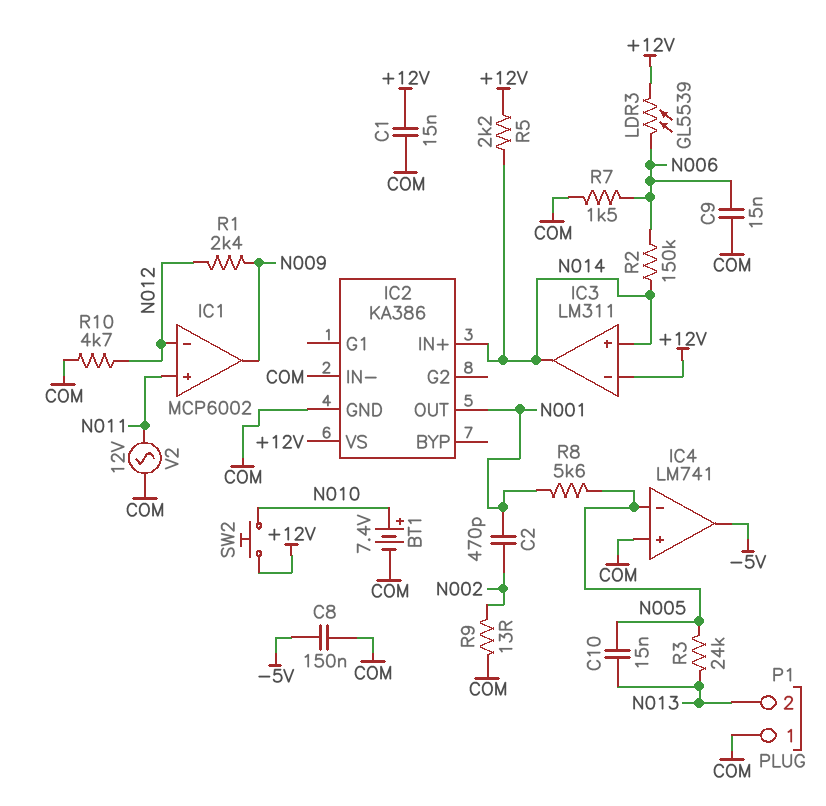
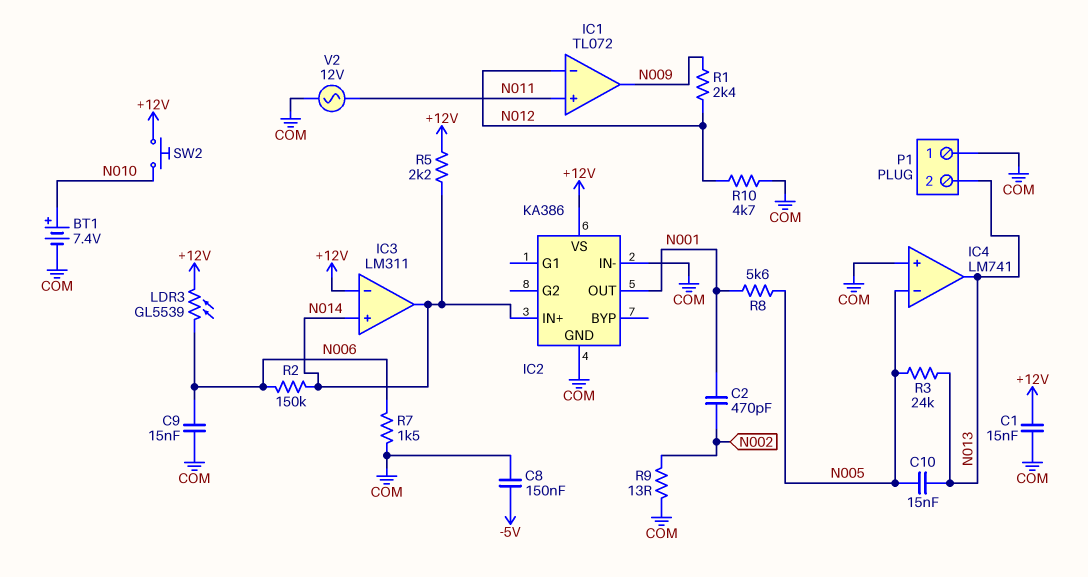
IC1: MCP6002 -> TL072
IC4 pin out: -5V -> N013

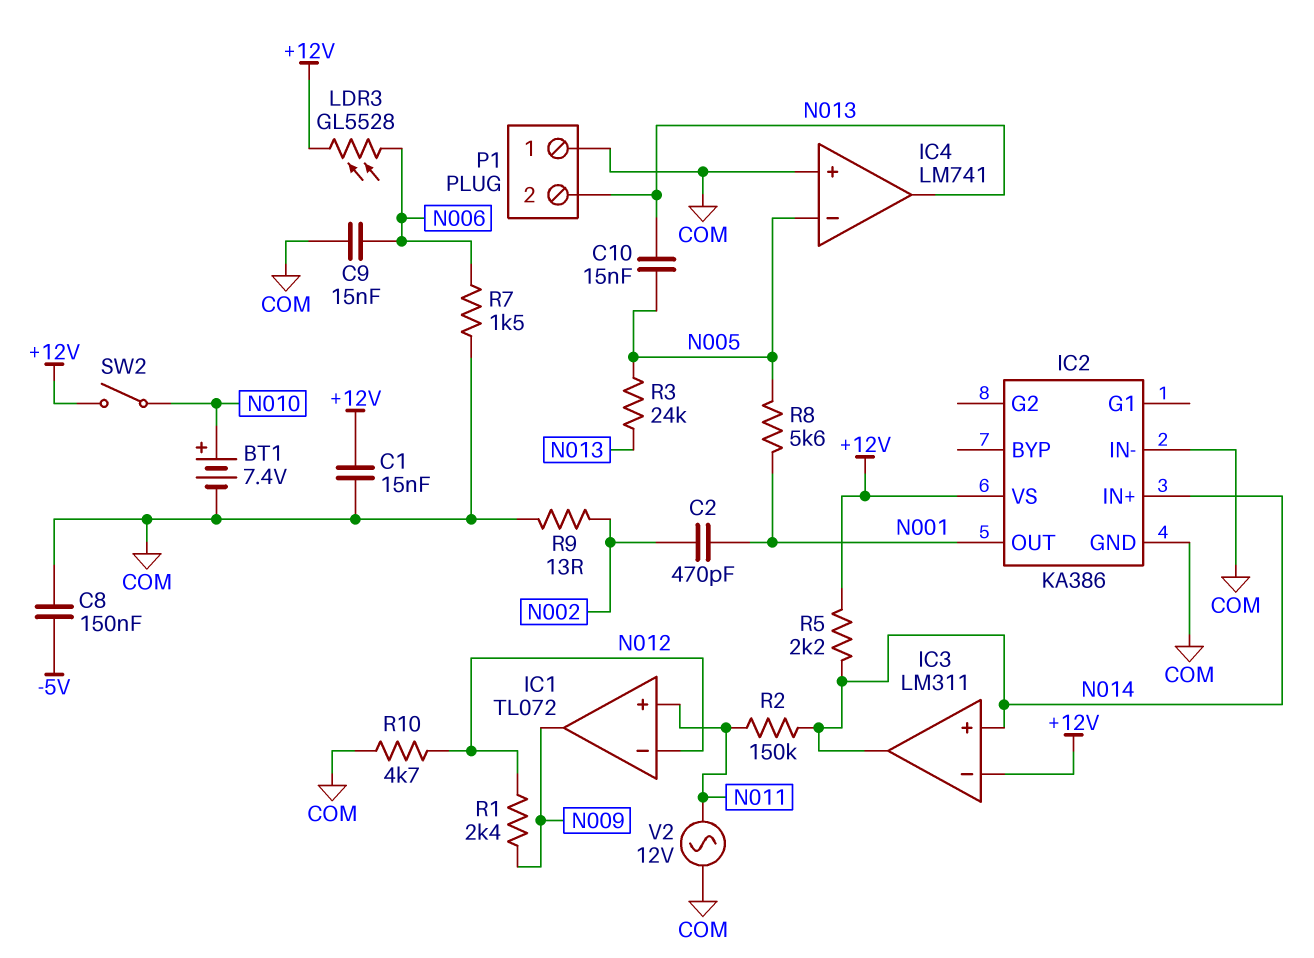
LDR3: GL5539 (+12V, N006) -> GL5528 (+12V, N006)
R2: 150k (N006, N014) -> 150k (N011, N014)
SW2: button (+12V, N010) -> switch (+12V, N010)

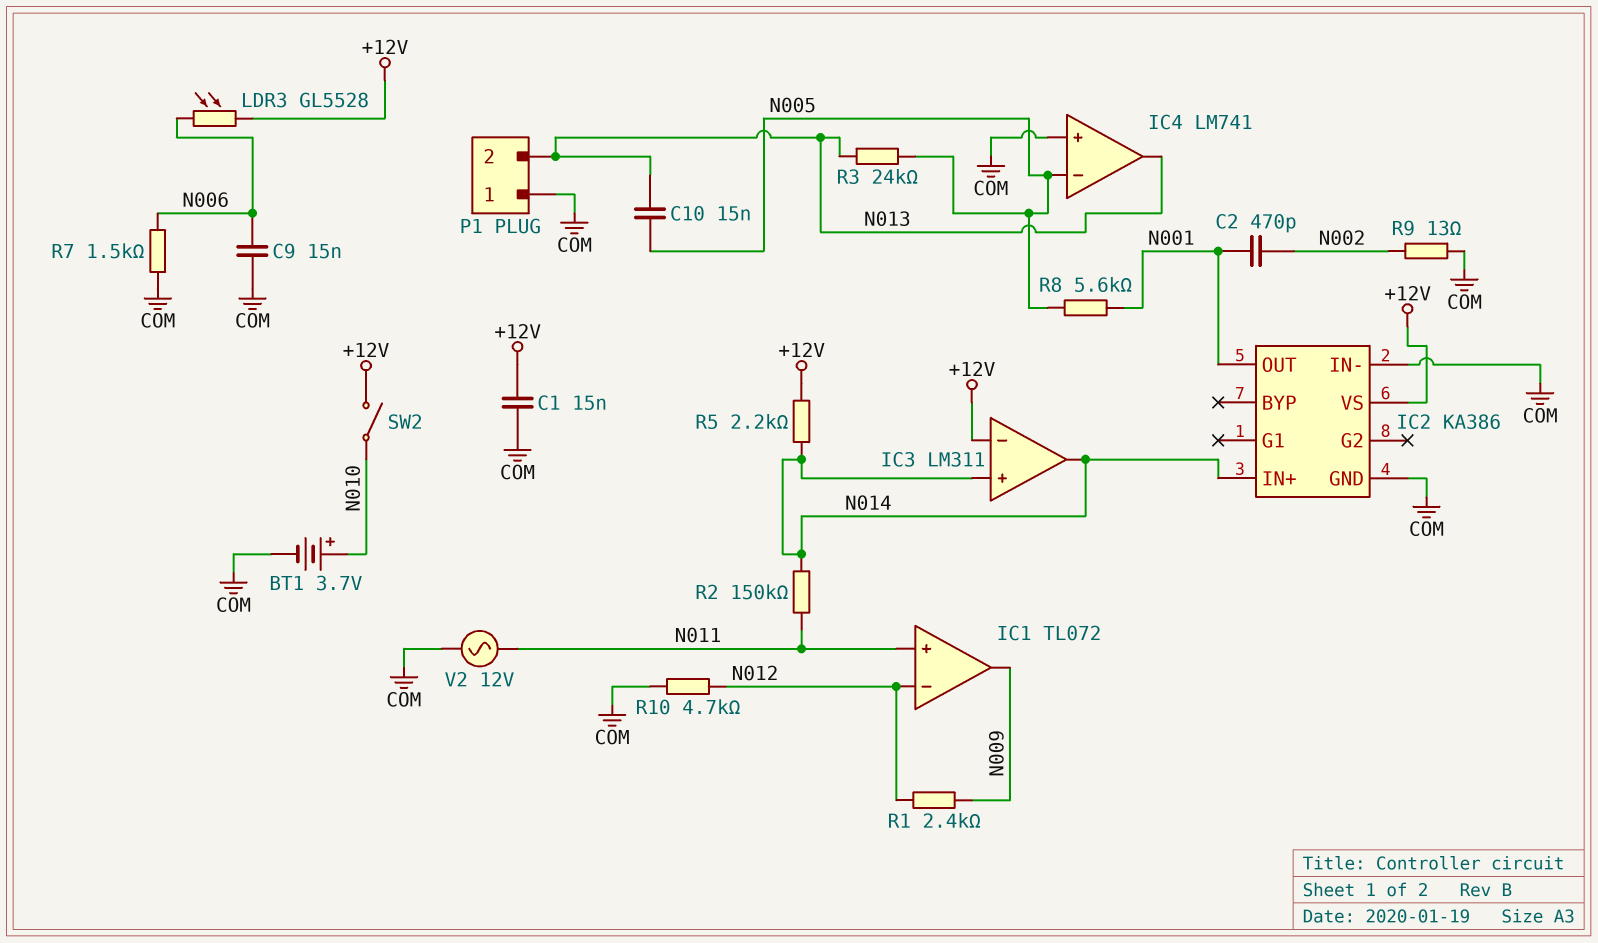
BT1: 7.4V (plus N010, minus COM) -> 3.7V (plus N010, minus COM)
C8: 150nF (-5V, COM) -> none

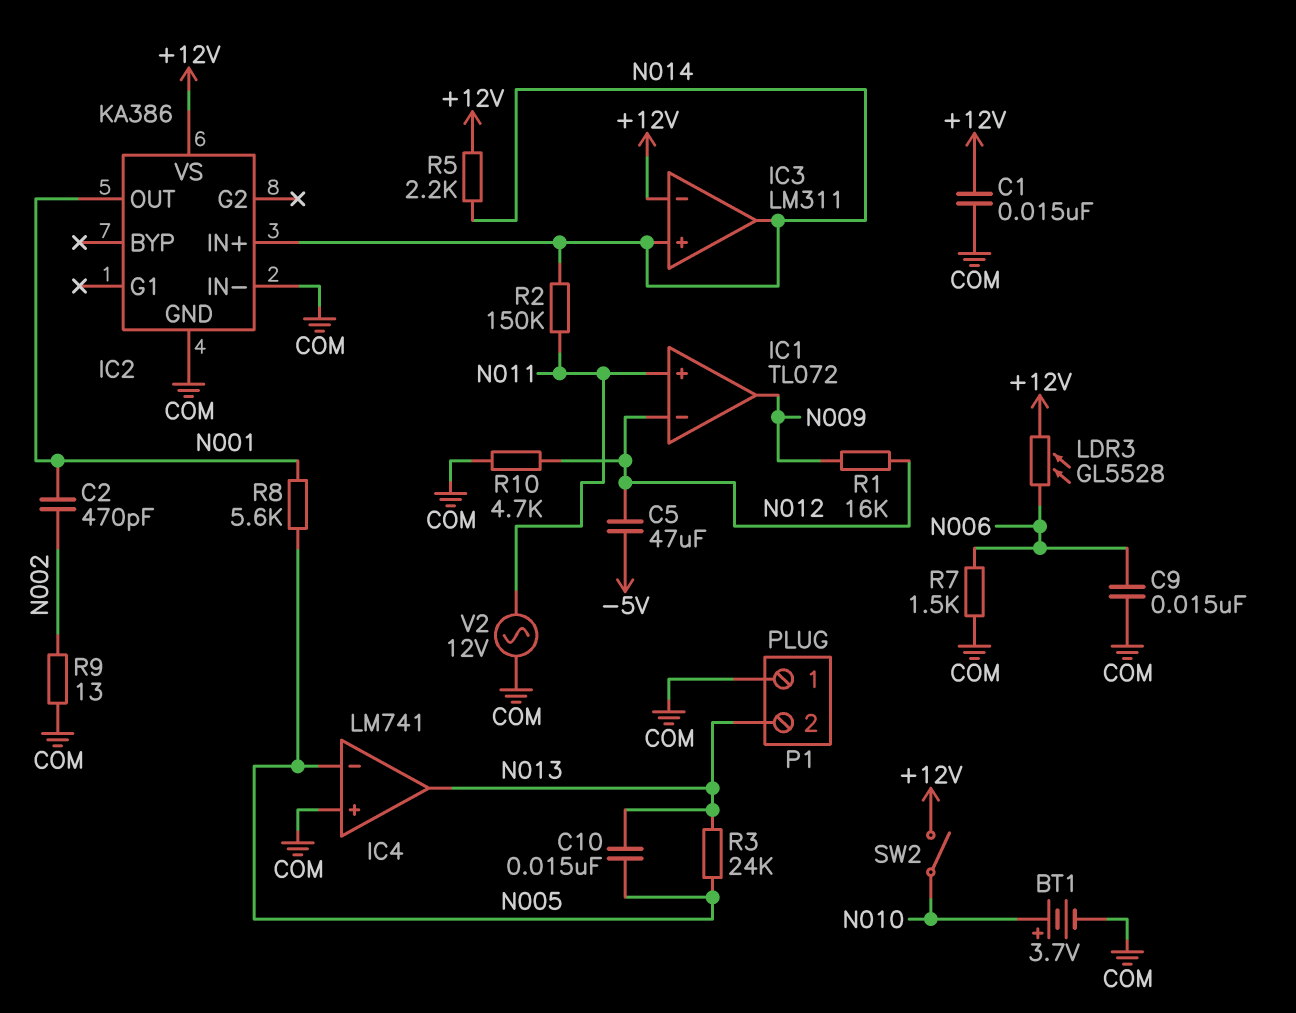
C5: none -> 47uF (-5V, N012)
R1: 2.4k (N009, N012) -> 16k (N009, N012)

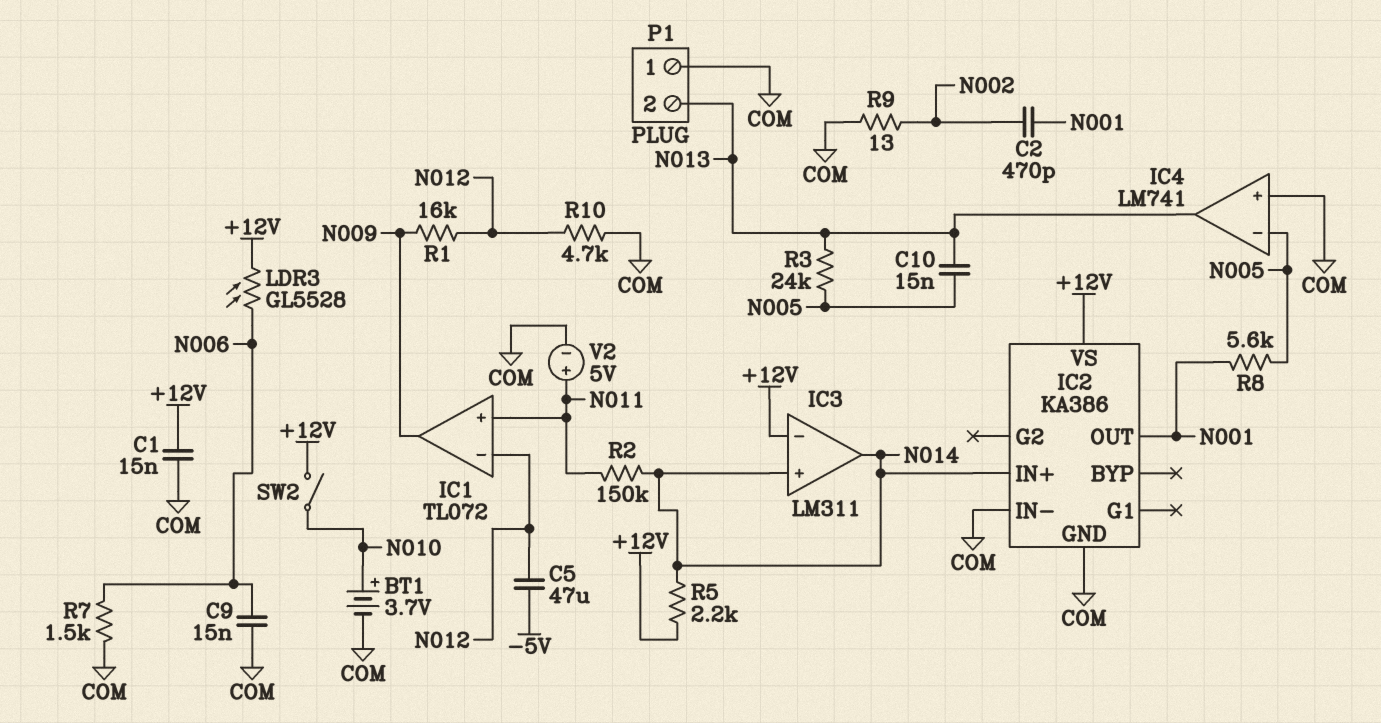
V2: AC 12V (COM, N011) -> 5V (plus N011, minus COM)

